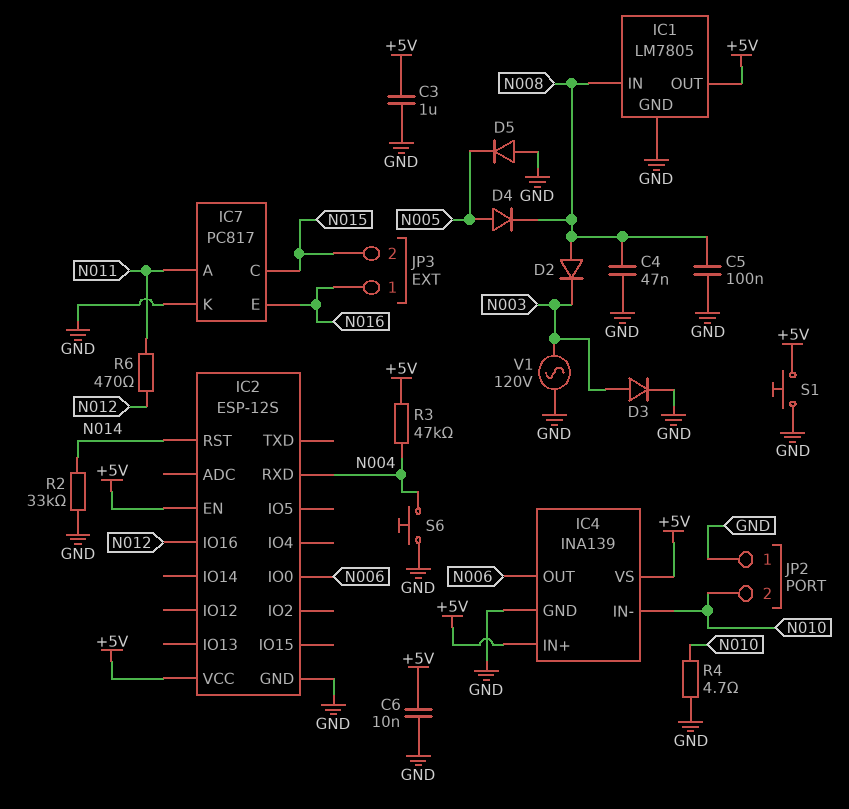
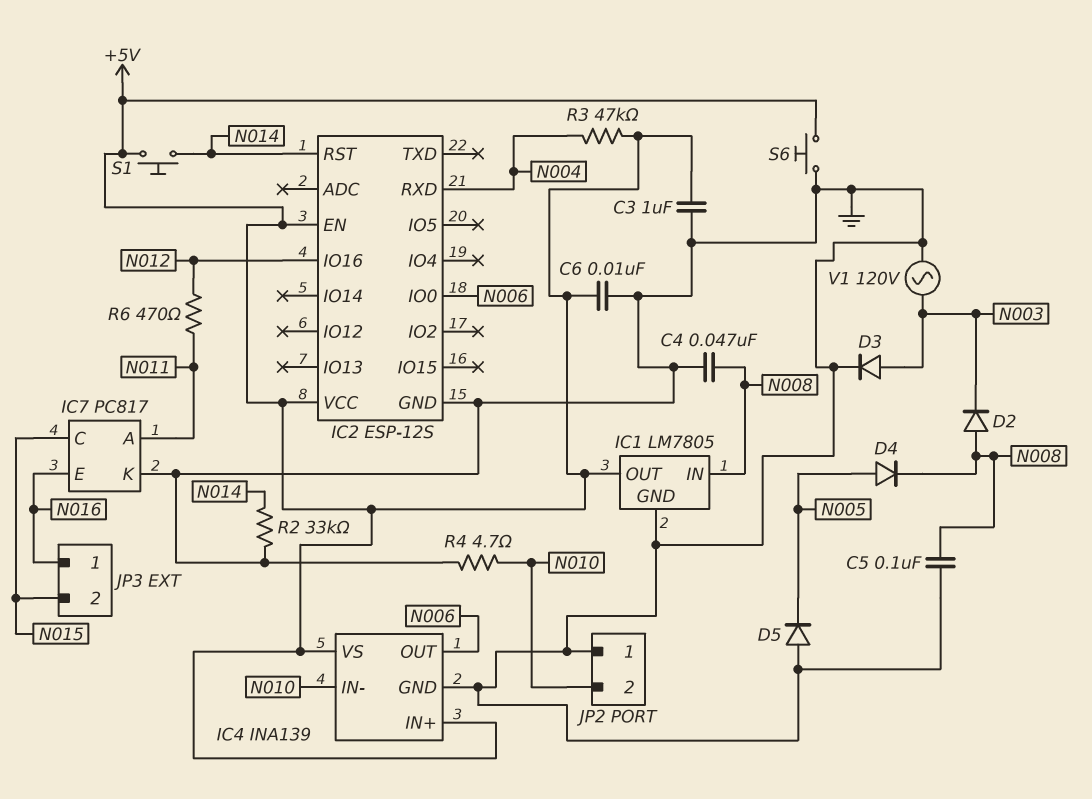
S1: button (+5V, GND) -> button (+5V, N014)
S6: button (GND, N004) -> button (+5V, GND)

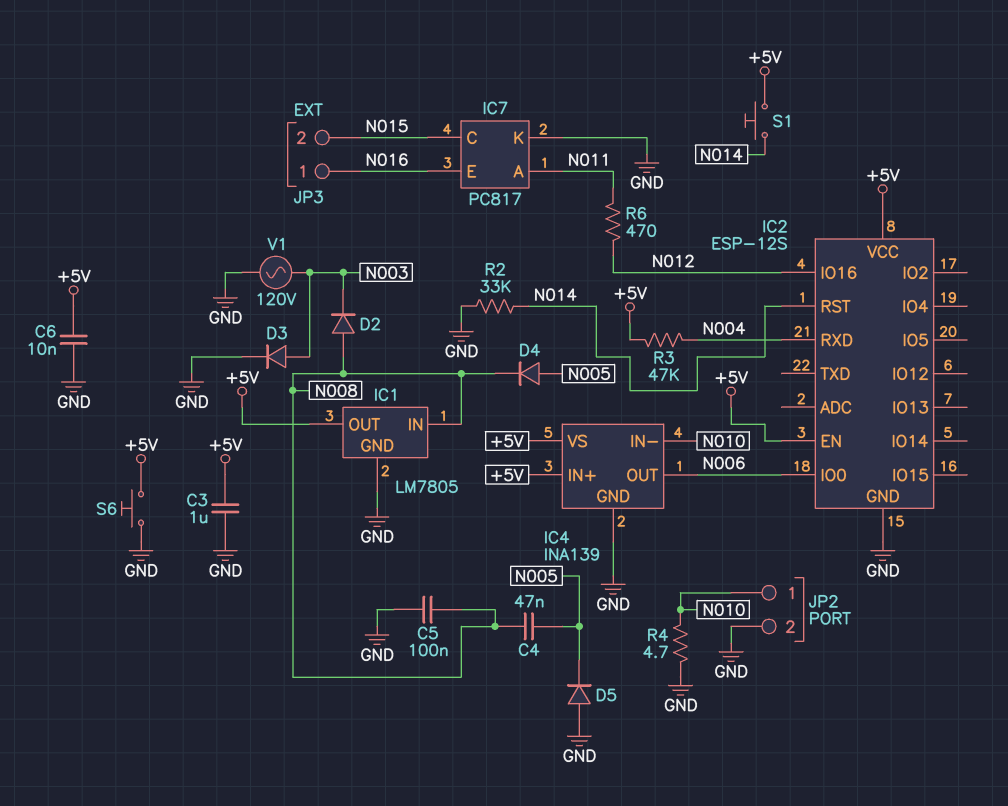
C4: 47nF (GND, N008) -> 47nF (N005, N008)
JP2 pin 1: GND -> N010
JP2 pin 2: N010 -> GND

